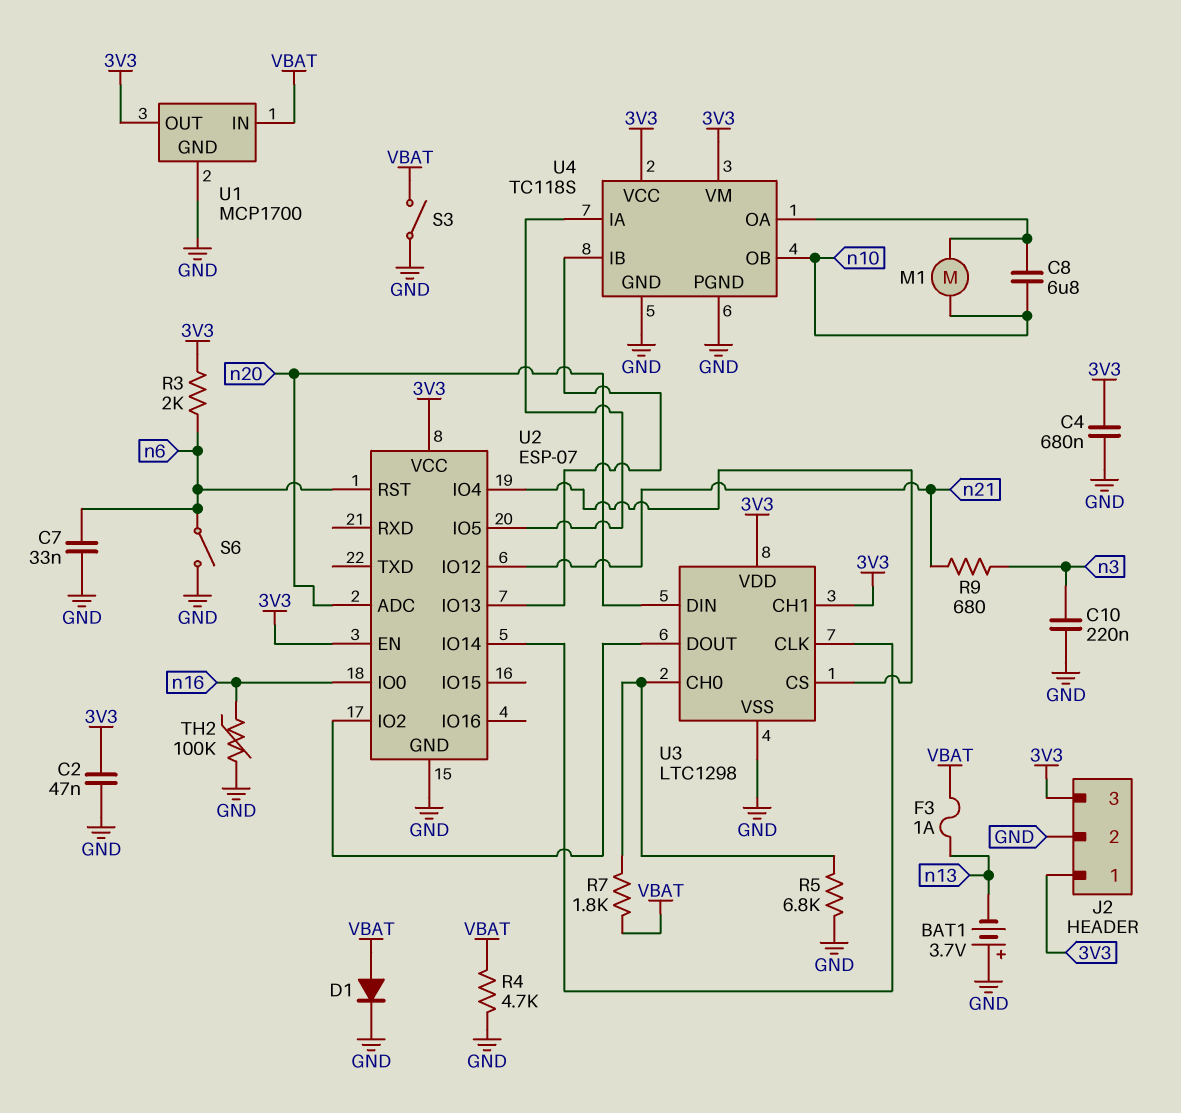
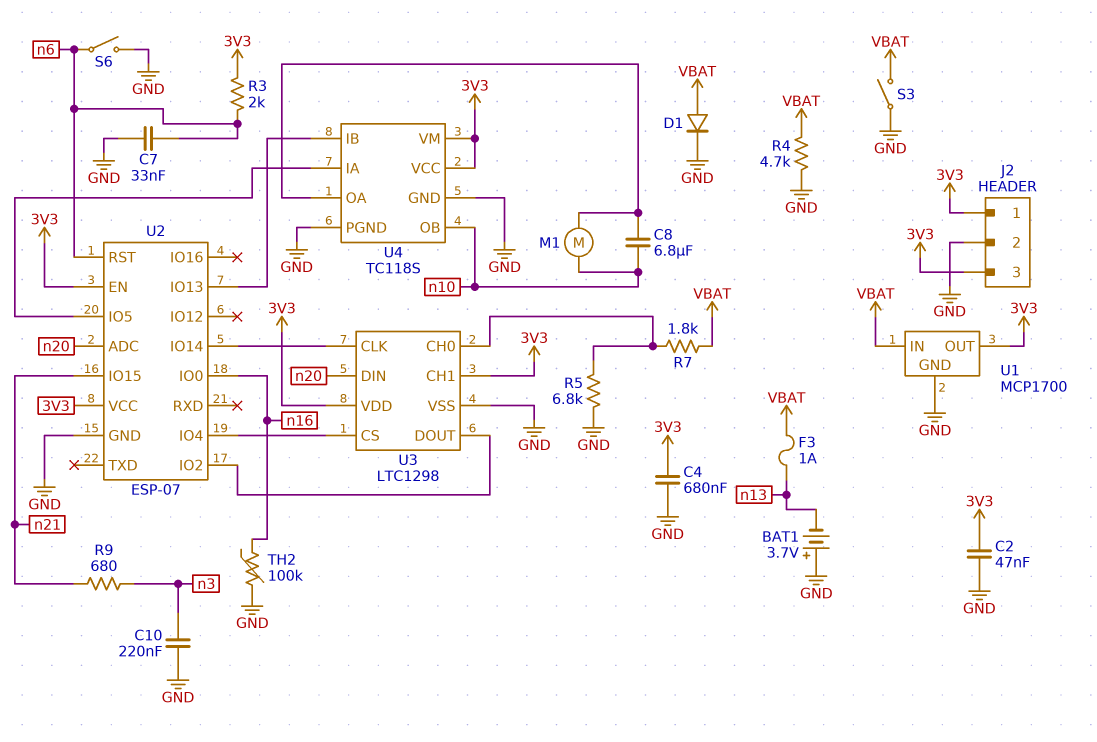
U2 pin IO12: n21 -> none
U2 pin IO15: none -> n21

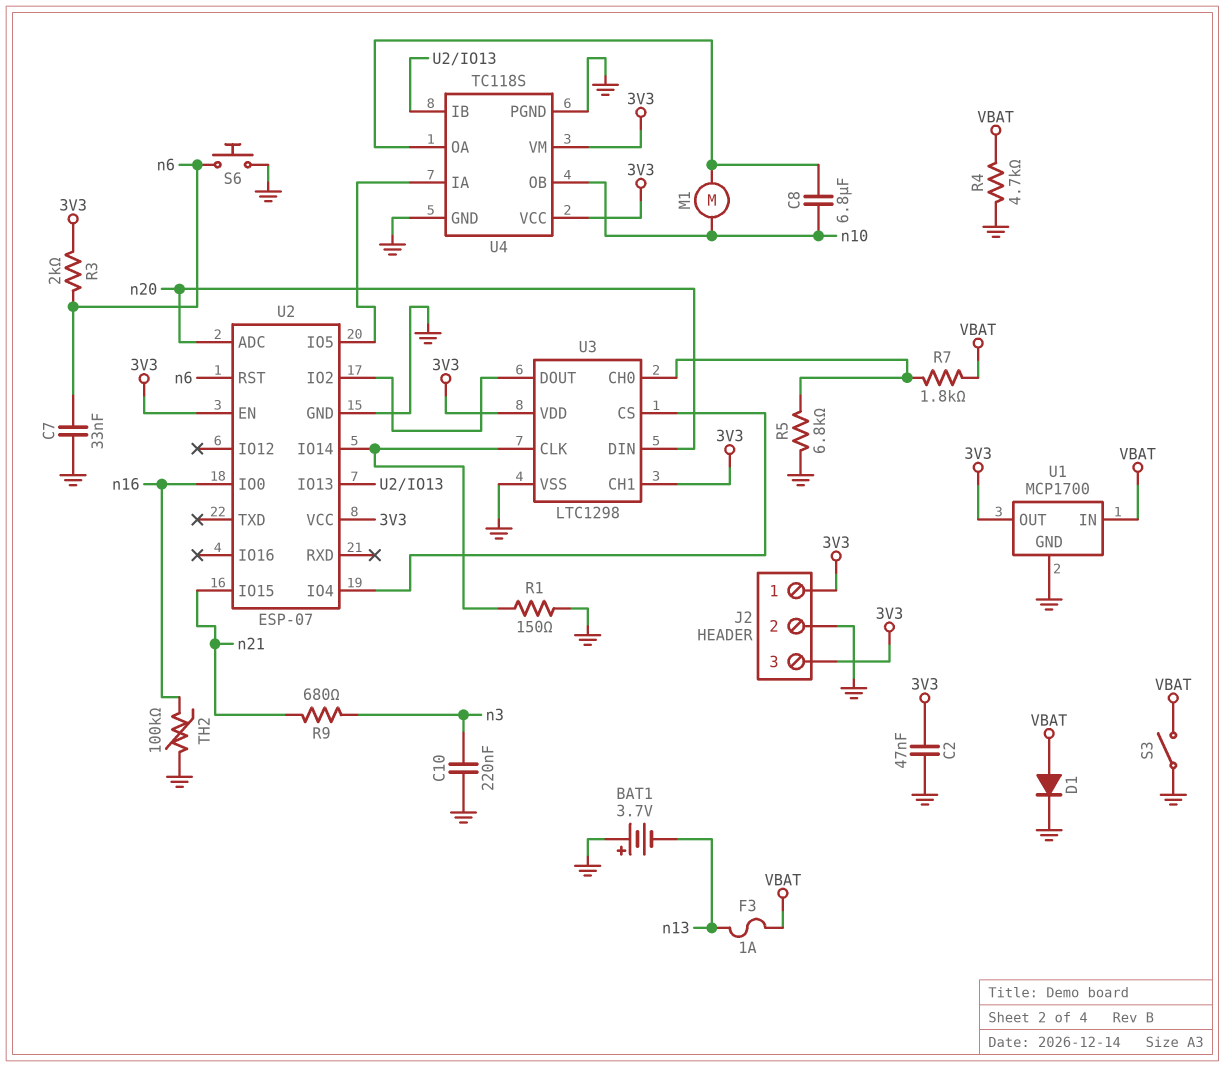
C4: 680nF (3V3, GND) -> none
R1: none -> 150 (GND, U2/IO14)
S6: switch (GND, n6) -> button (GND, n6)

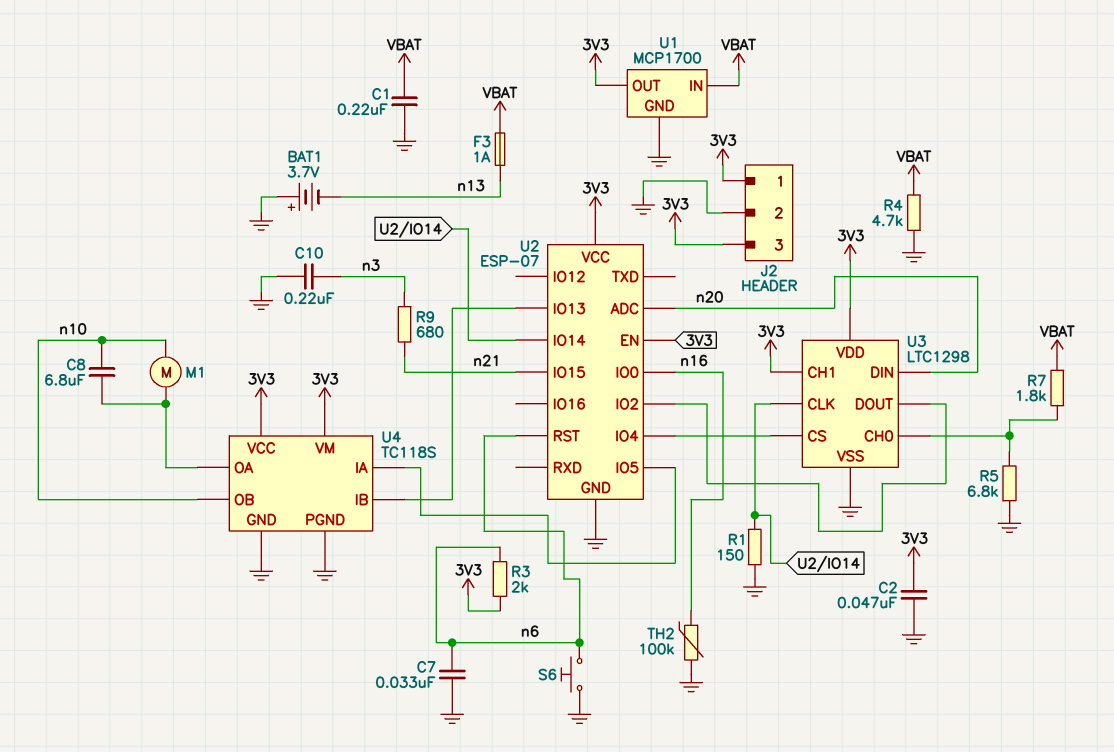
C1: none -> 220nF (GND, VBAT)
D1: diode (A VBAT, K GND) -> none
S3: switch (GND, VBAT) -> none

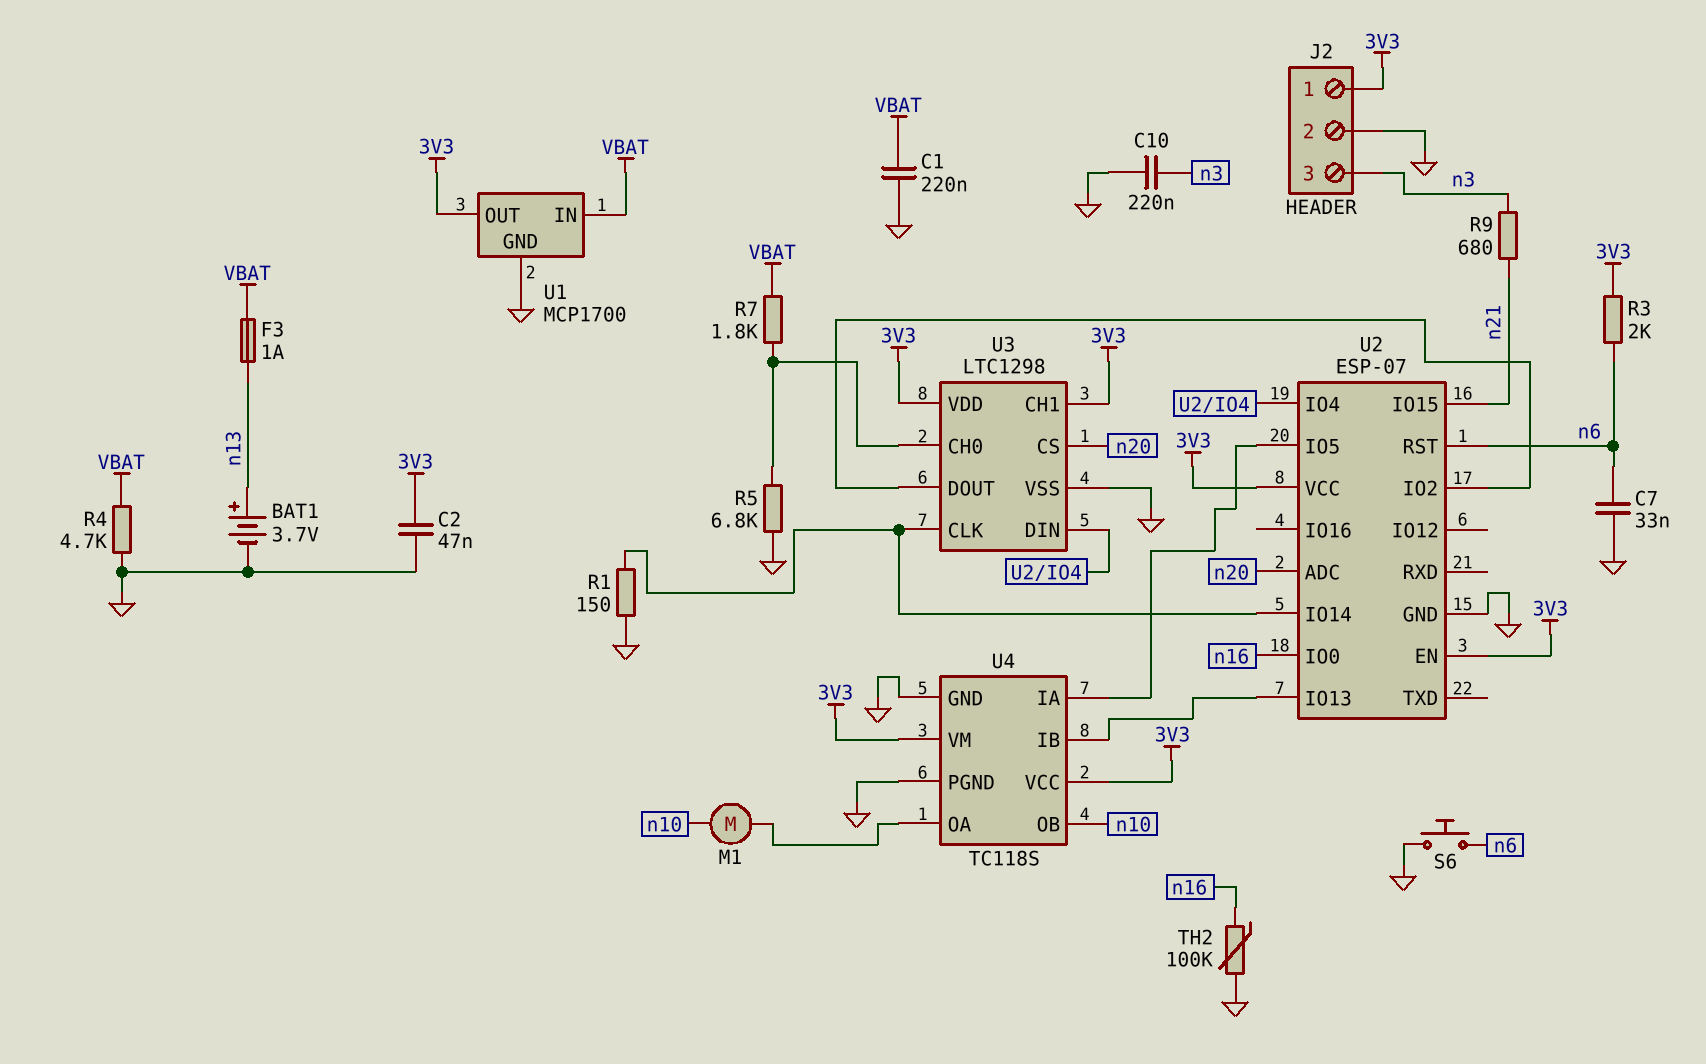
BAT1: 3.7V (plus GND, minus n13) -> 3.7V (plus n13, minus GND)
C8: 6.8uF (U4/OA, n10) -> none
J2 pin 3: 3V3 -> n3
U3 pin CS: U2/IO4 -> n20
U3 pin DIN: n20 -> U2/IO4

